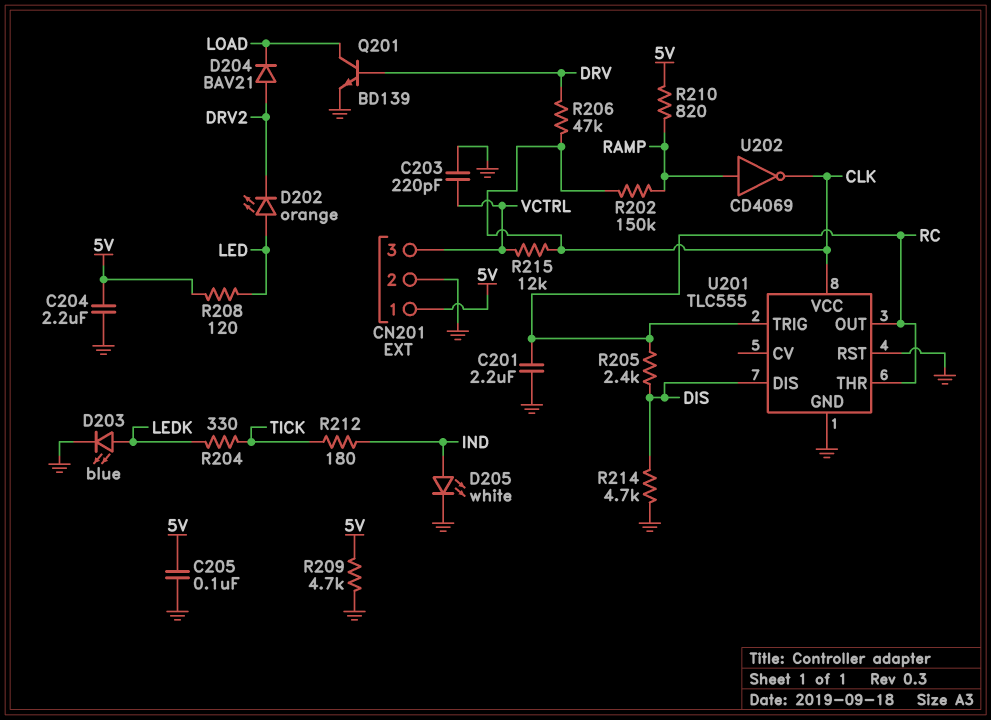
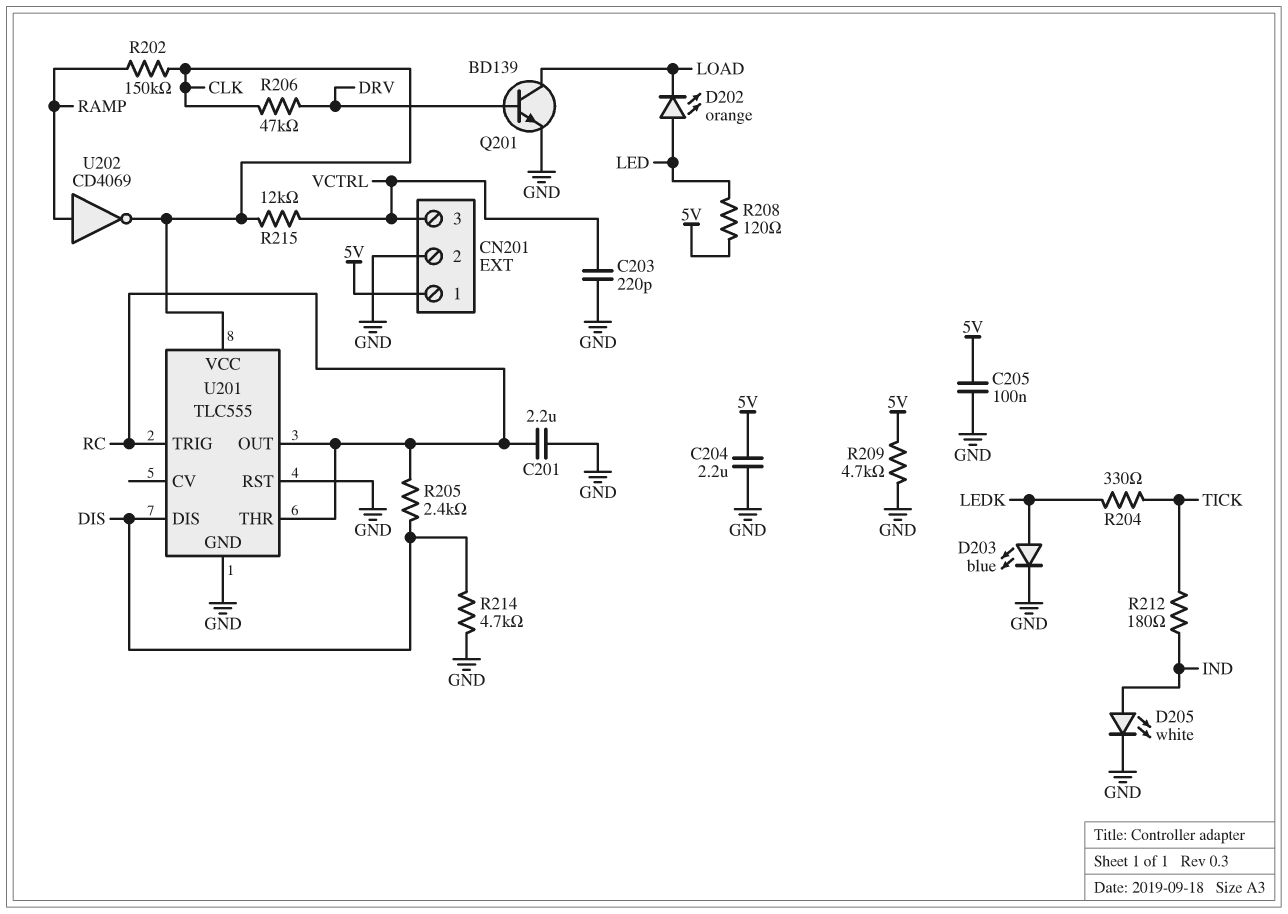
D202: LED orange (A LED, K DRV2) -> LED orange (A LED, K LOAD)
D204: diode BAV21 (A DRV2, K LOAD) -> none
R210: 820 (5V, RAMP) -> none

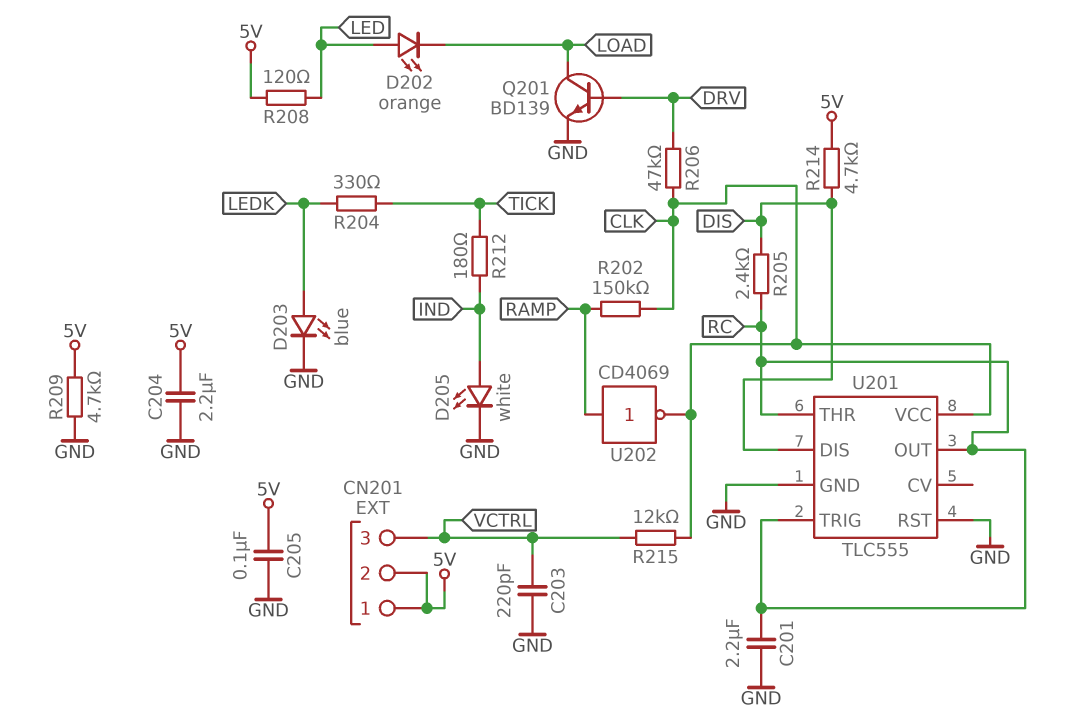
CN201 pin 2: GND -> 5V
R214: 4.7k (DIS, GND) -> 4.7k (5V, DIS)

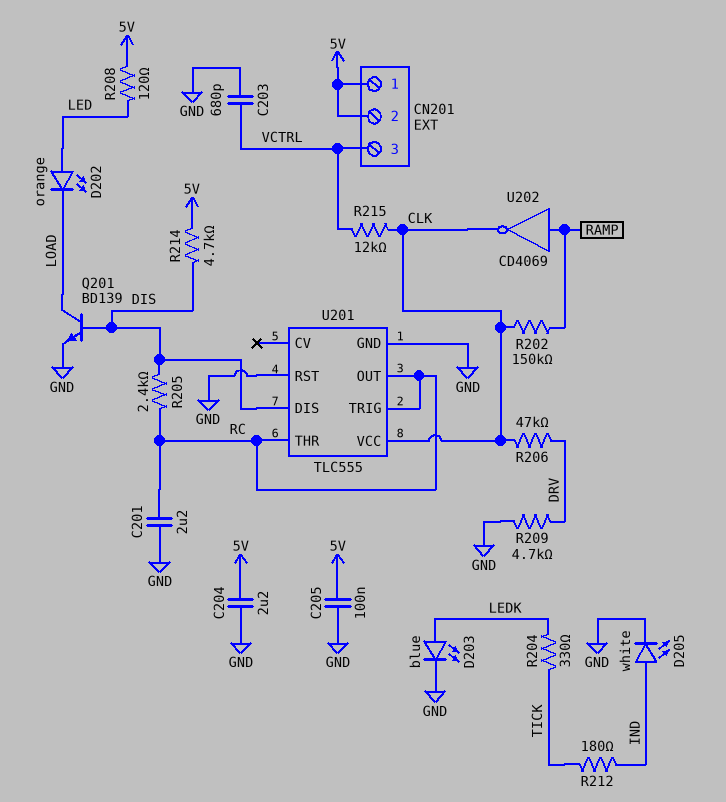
C203: 220pF (GND, VCTRL) -> 680pF (GND, VCTRL)
Q201: NPN BD139 (B DRV, C LOAD, E GND) -> NPN BD139 (B DIS, C LOAD, E GND)
R209: 4.7k (5V, GND) -> 4.7k (DRV, GND)

